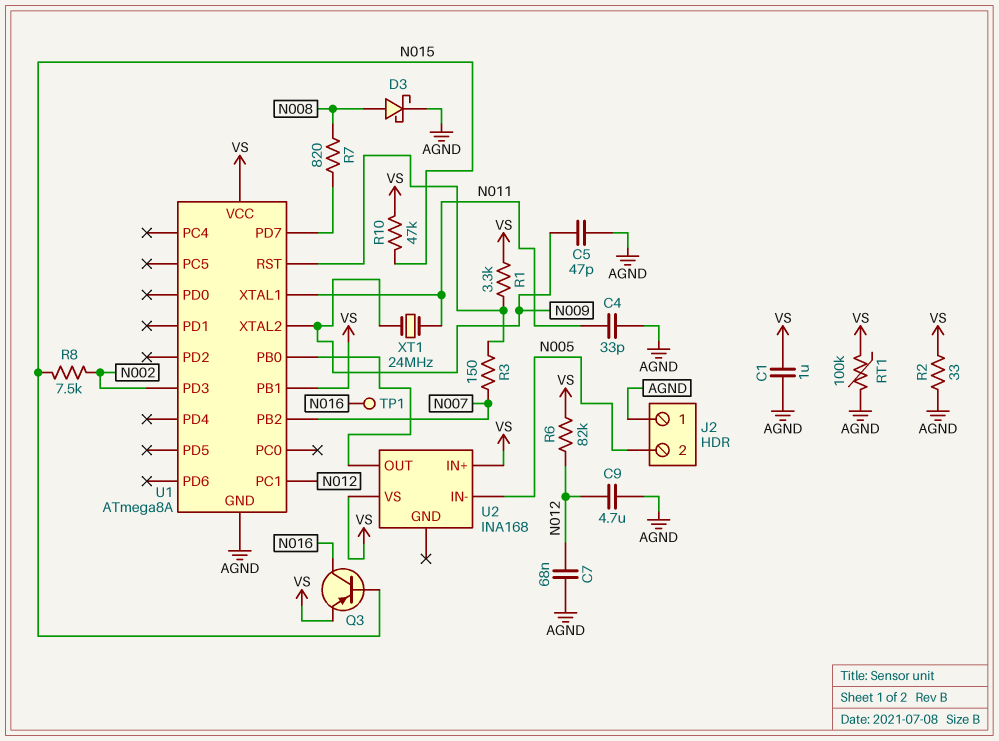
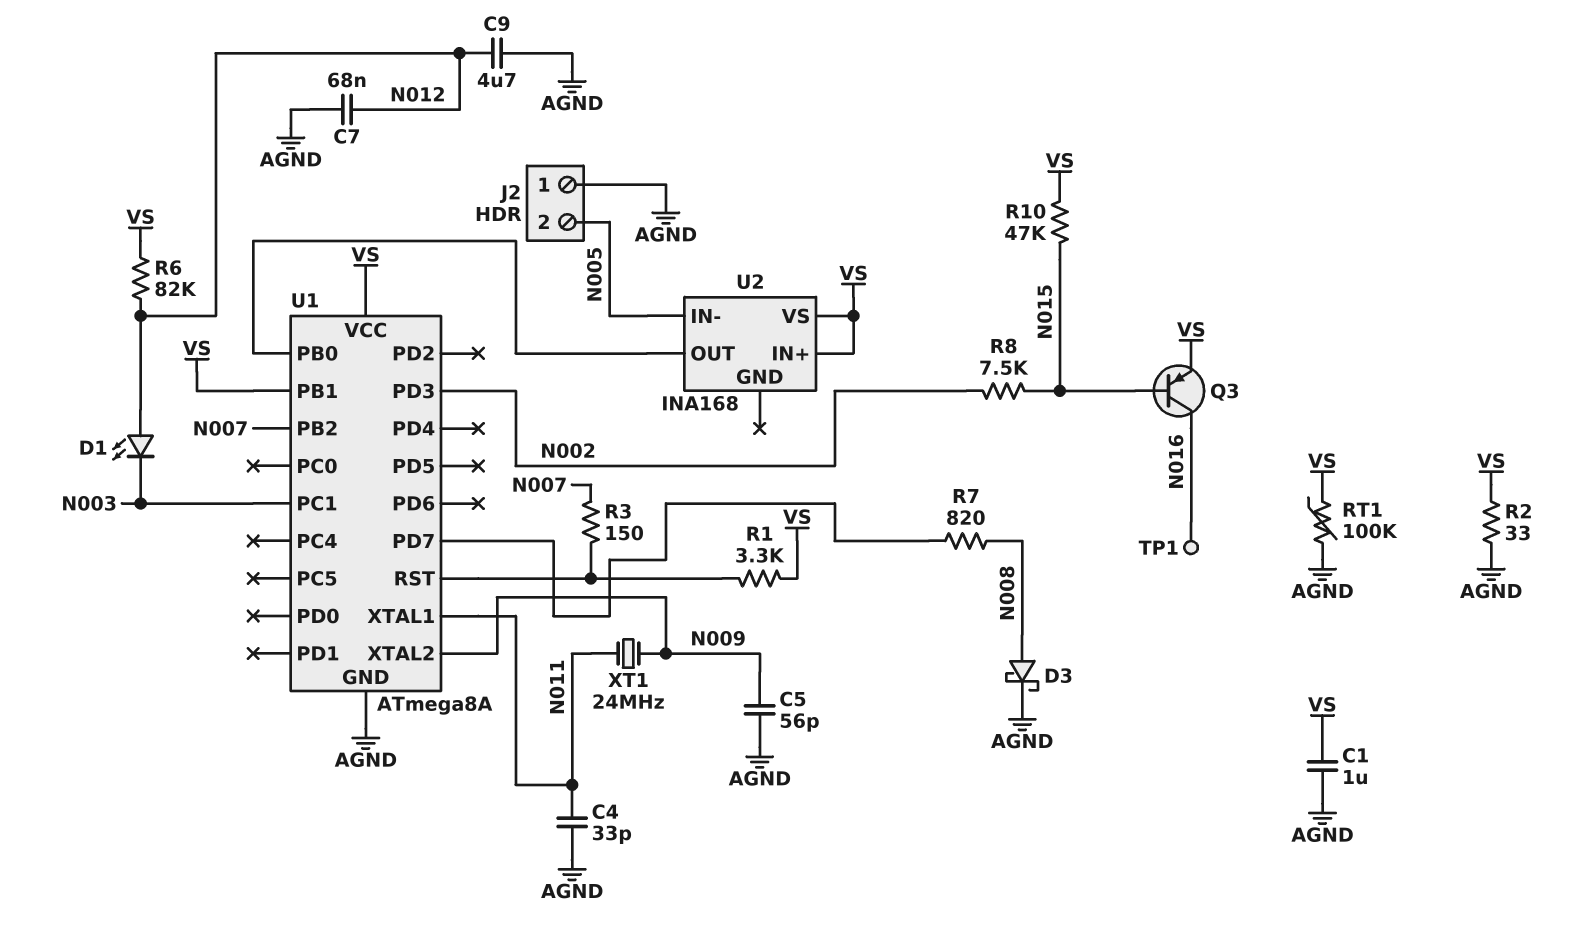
C5: 47pF (AGND, N009) -> 56pF (AGND, N009)
D1: none -> LED (A N012, K N003)
U1 pin PC1: N012 -> N003

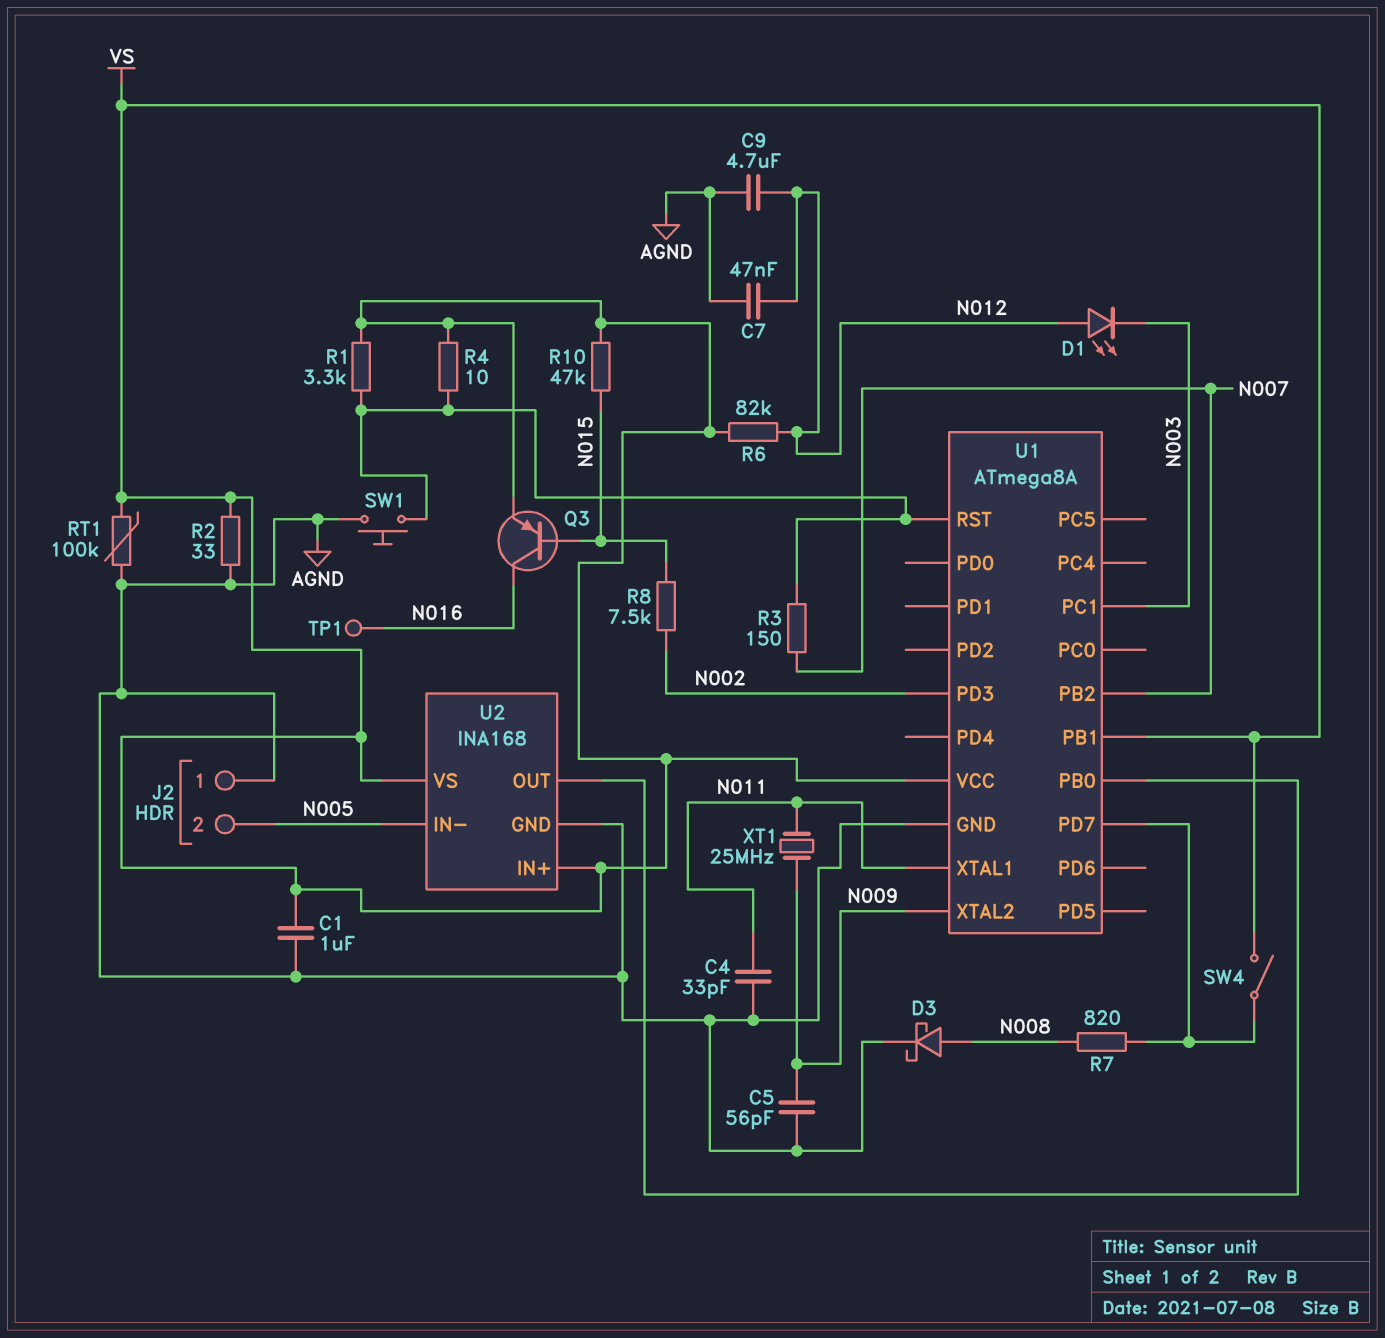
C7: 68nF (AGND, N012) -> 47nF (AGND, N012)
R4: none -> 10 (U1/RST, VS)
SW1: none -> button (AGND, U1/RST)
SW4: none -> switch (U1/PD7, VS)
U2 pin GND: none -> AGND
XT1: 24MHz (N009, N011) -> 25MHz (N009, N011)

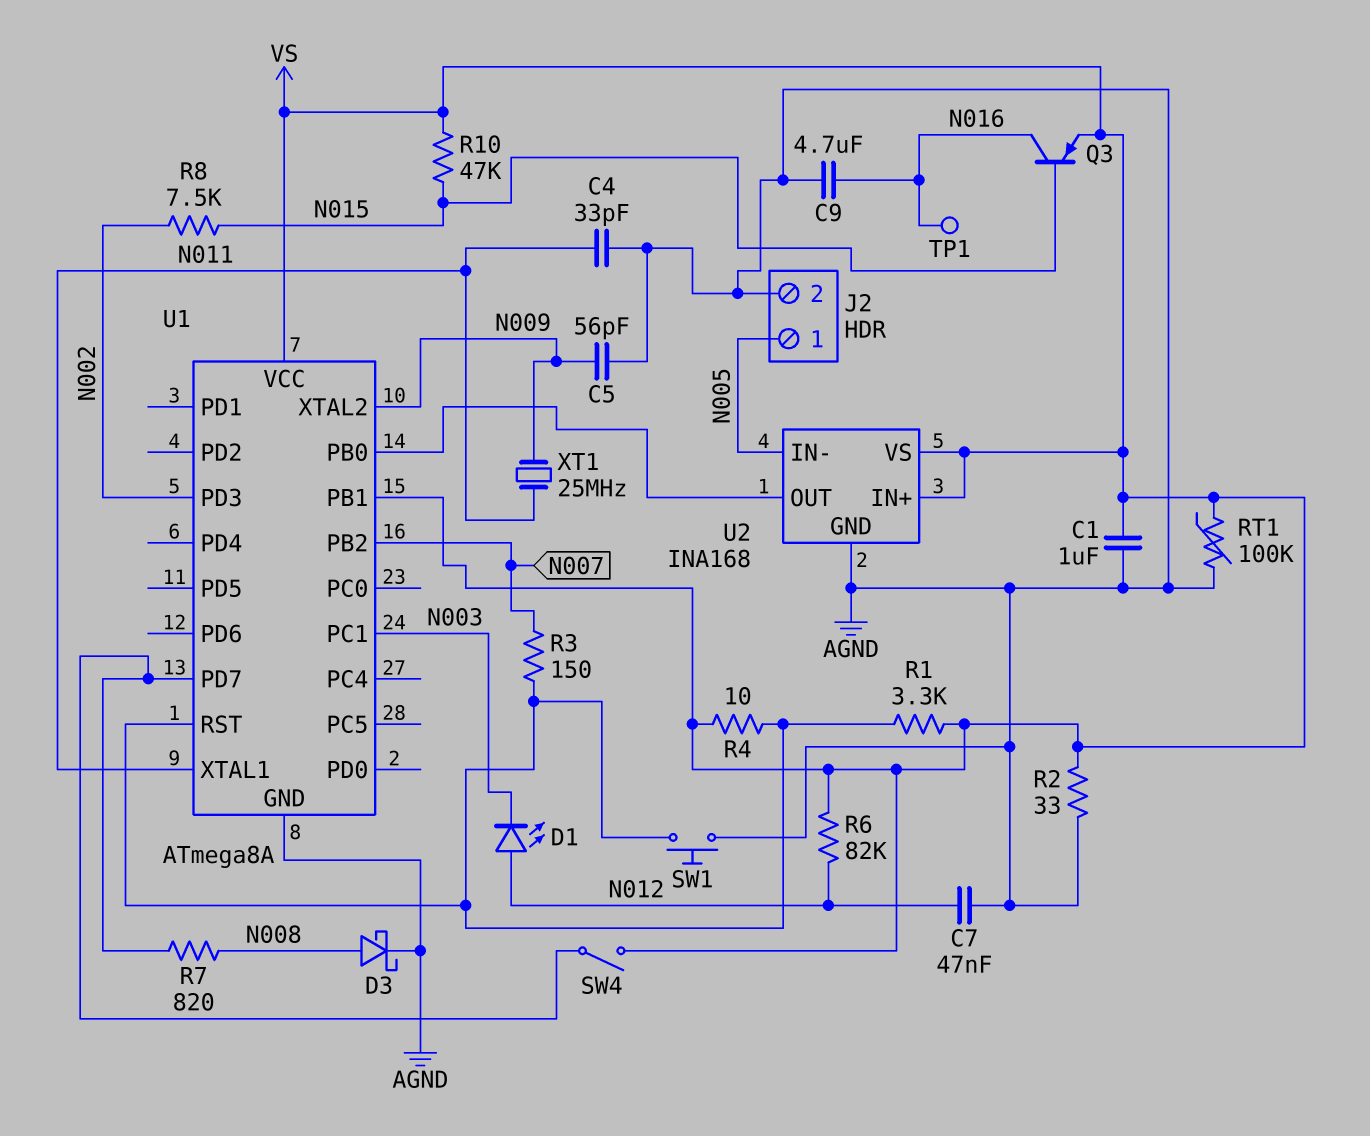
C9: 4.7uF (AGND, N012) -> 4.7uF (AGND, N016)
J2 pin 1: AGND -> N005
J2 pin 2: N005 -> AGND

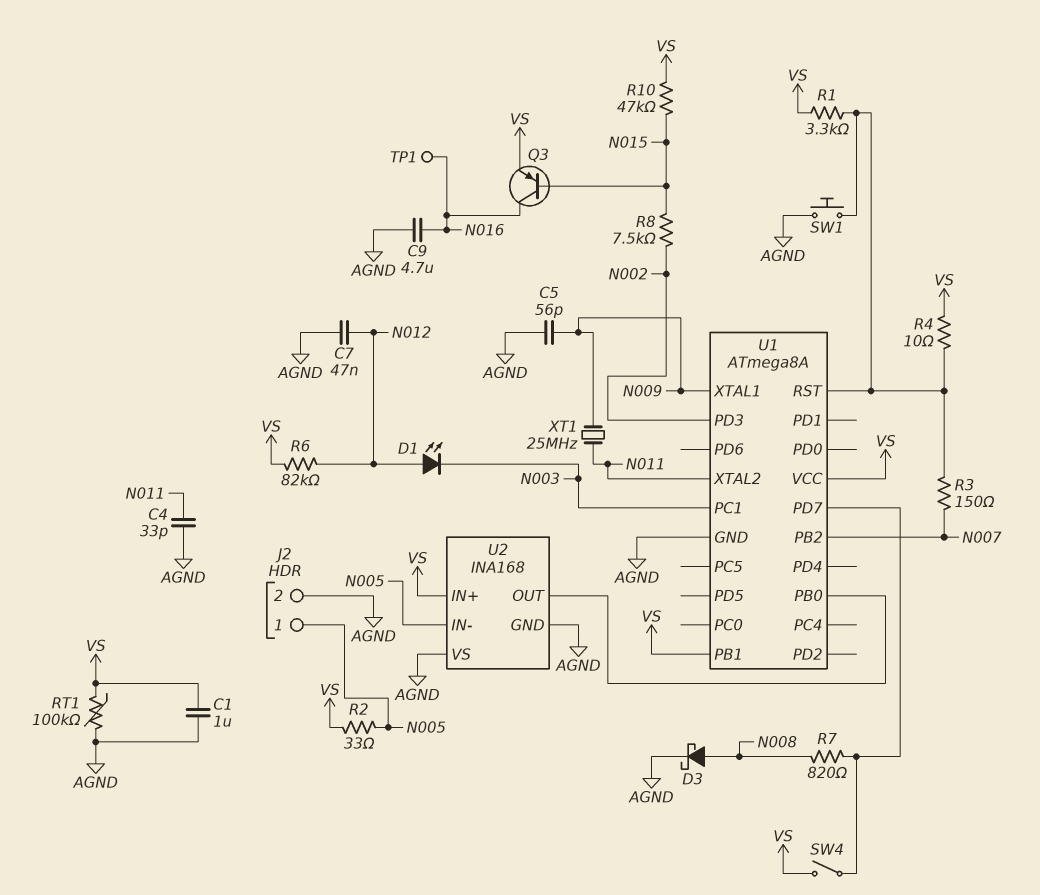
R2: 33 (AGND, VS) -> 33 (N005, VS)
U1 pin XTAL1: N011 -> N009
U1 pin XTAL2: N009 -> N011
U2 pin VS: VS -> AGND

